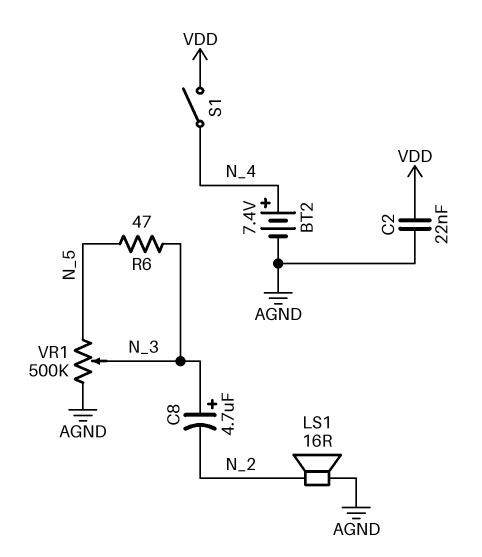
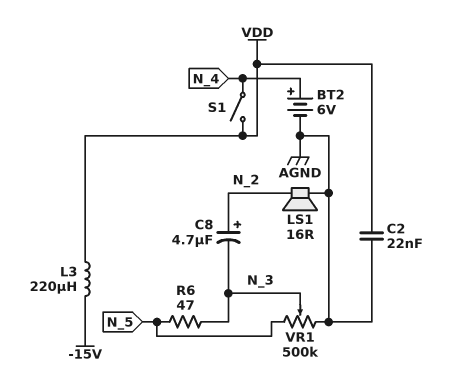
BT2: 7.4V (plus N_4, minus AGND) -> 6V (plus N_4, minus AGND)
C8: 4.7uF (plus N_3, minus N_2) -> 4.7uF (plus N_2, minus N_3)
L3: none -> 220uH (-15V, VDD)

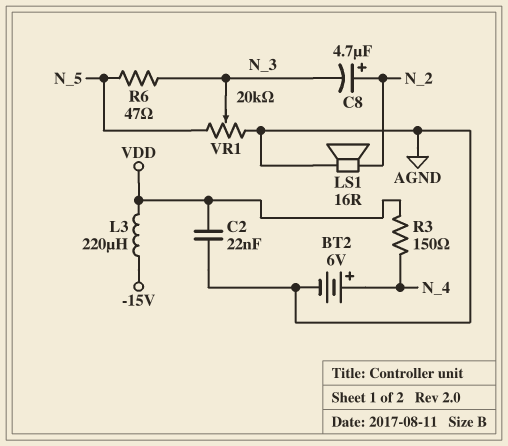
R3: none -> 150 (N_4, VDD)
S1: switch (N_4, VDD) -> none
VR1: 500k (AGND, N_5, wiper N_3) -> 20k (AGND, N_5, wiper N_3)

